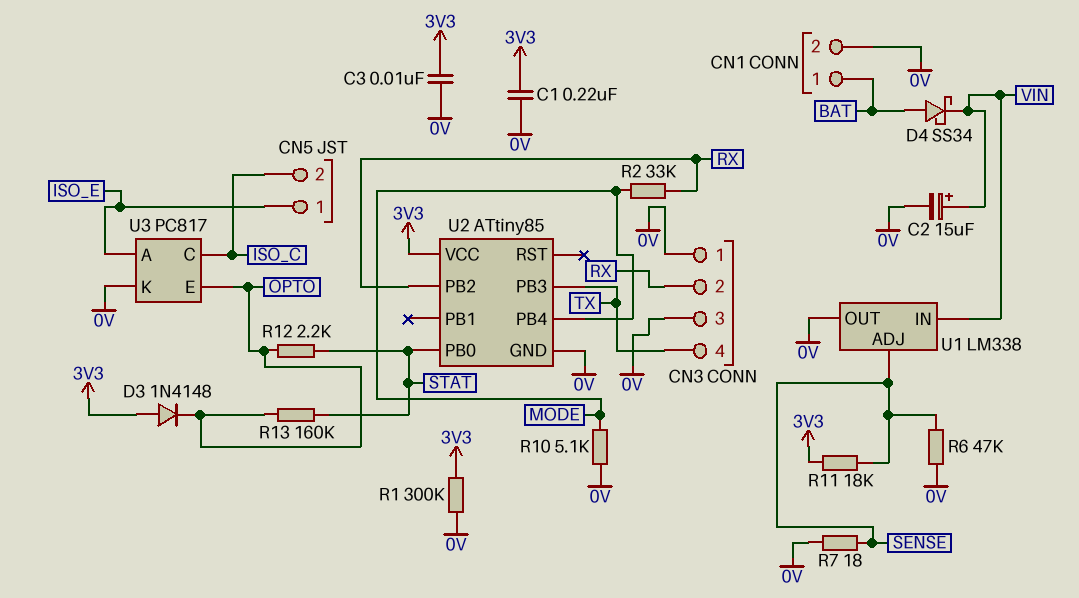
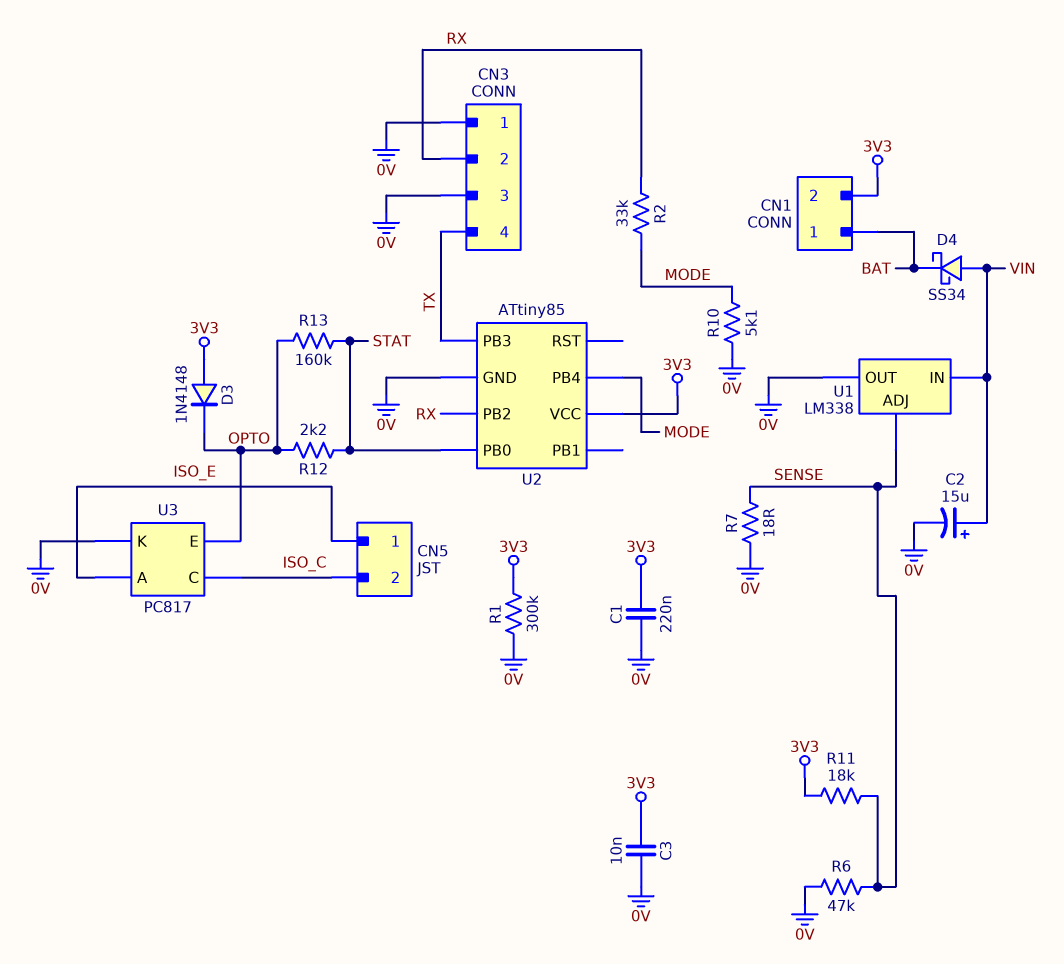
CN1 pin 2: 0V -> 3V3
D4: schottky SS34 (A BAT, K VIN) -> schottky SS34 (A VIN, K BAT)

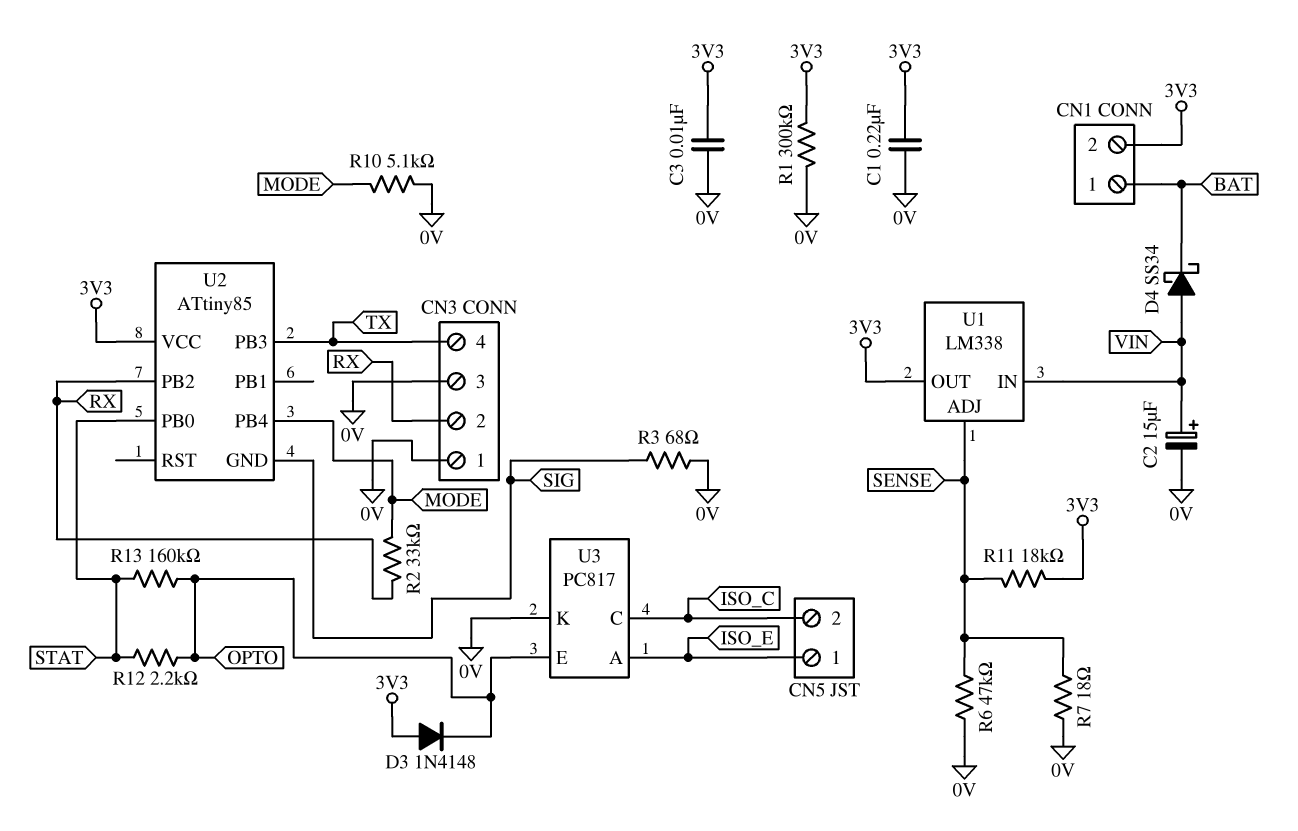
R3: none -> 68 (0V, SIG)
U1 pin OUT: 0V -> 3V3
U2 pin GND: 0V -> SIG

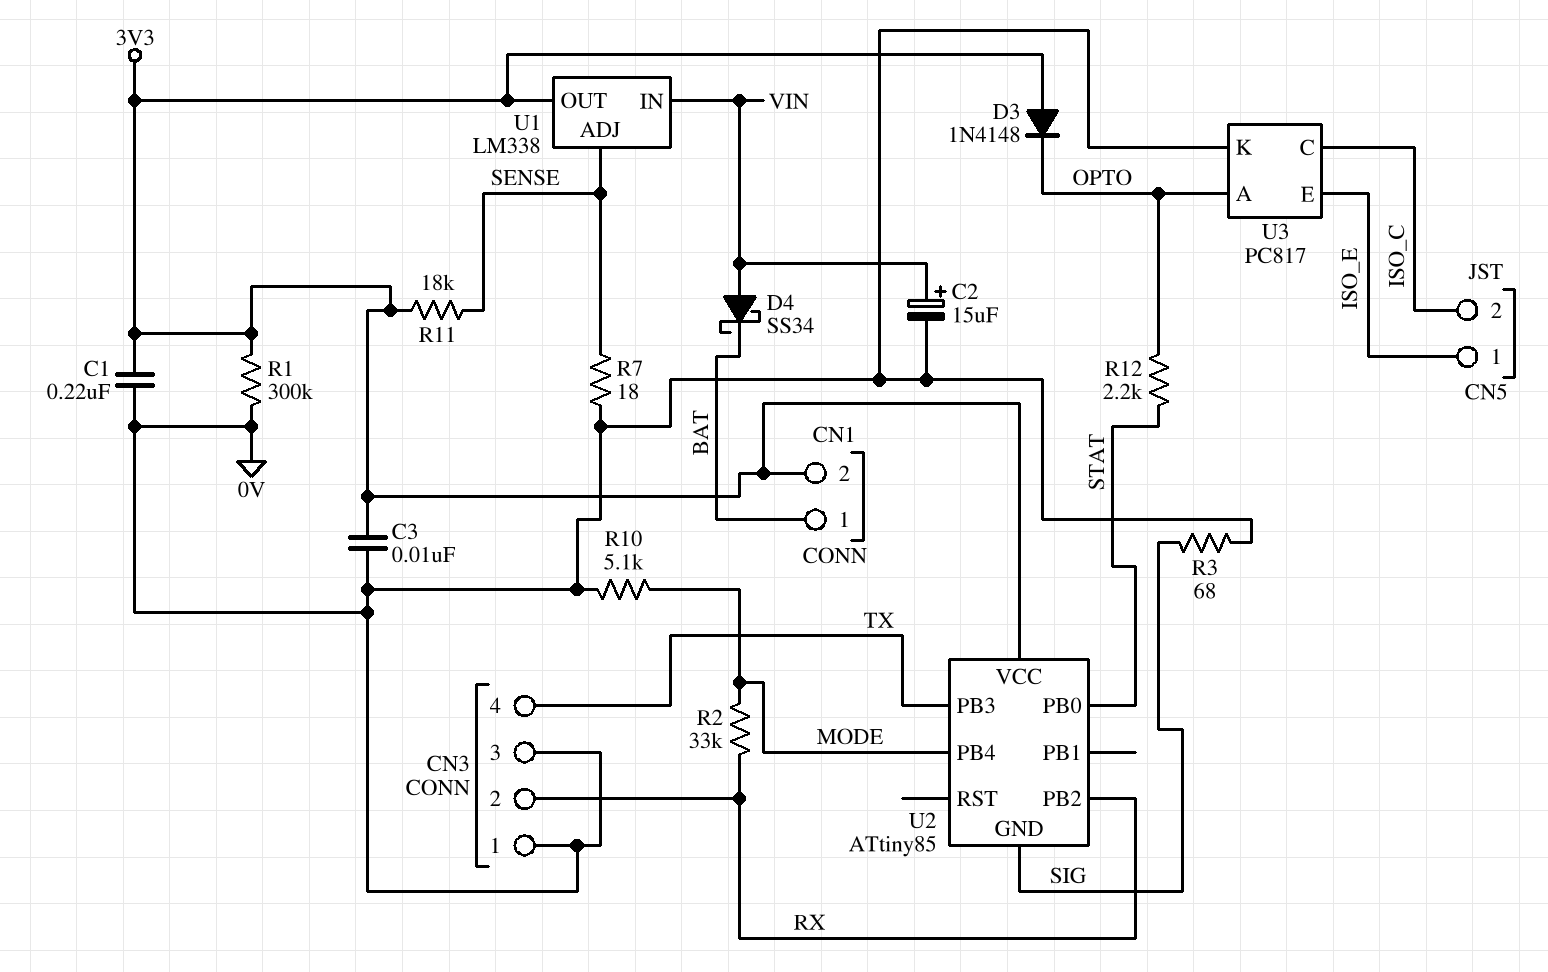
R6: 47k (0V, SENSE) -> none
R13: 160k (OPTO, STAT) -> none
U3 pin A: ISO_E -> OPTO
U3 pin E: OPTO -> ISO_E

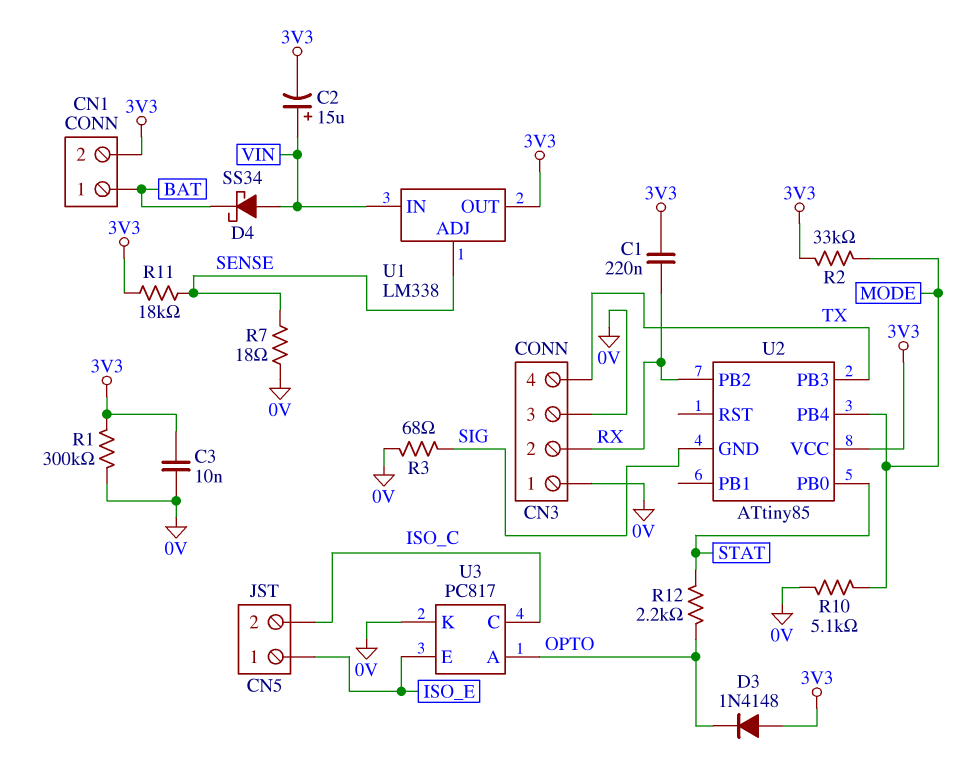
C1: 220nF (0V, 3V3) -> 220nF (3V3, RX)
C2: 15uF (plus VIN, minus 0V) -> 15uF (plus VIN, minus 3V3)
R2: 33k (MODE, RX) -> 33k (3V3, MODE)

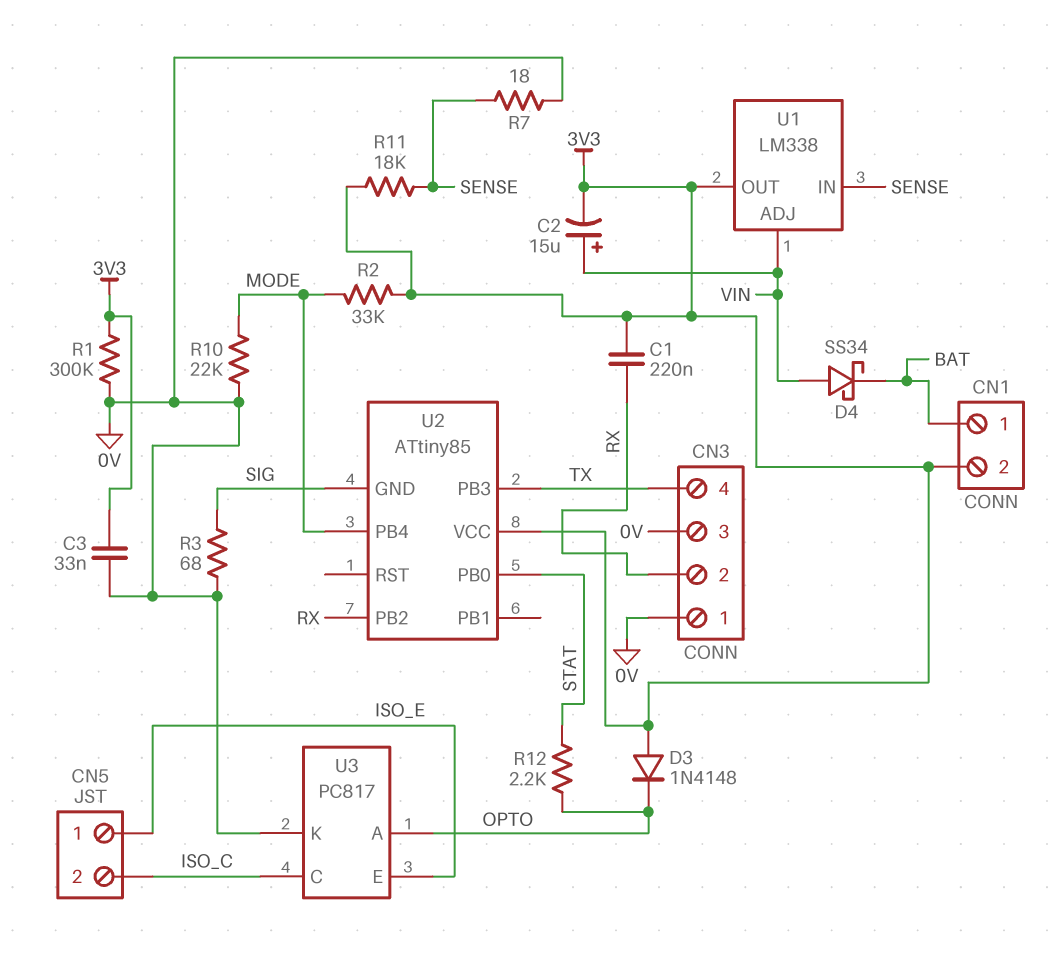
C3: 10nF (0V, 3V3) -> 33nF (0V, 3V3)
R10: 5.1k (0V, MODE) -> 22k (0V, MODE)
U1 pin ADJ: SENSE -> VIN
U1 pin IN: VIN -> SENSE

